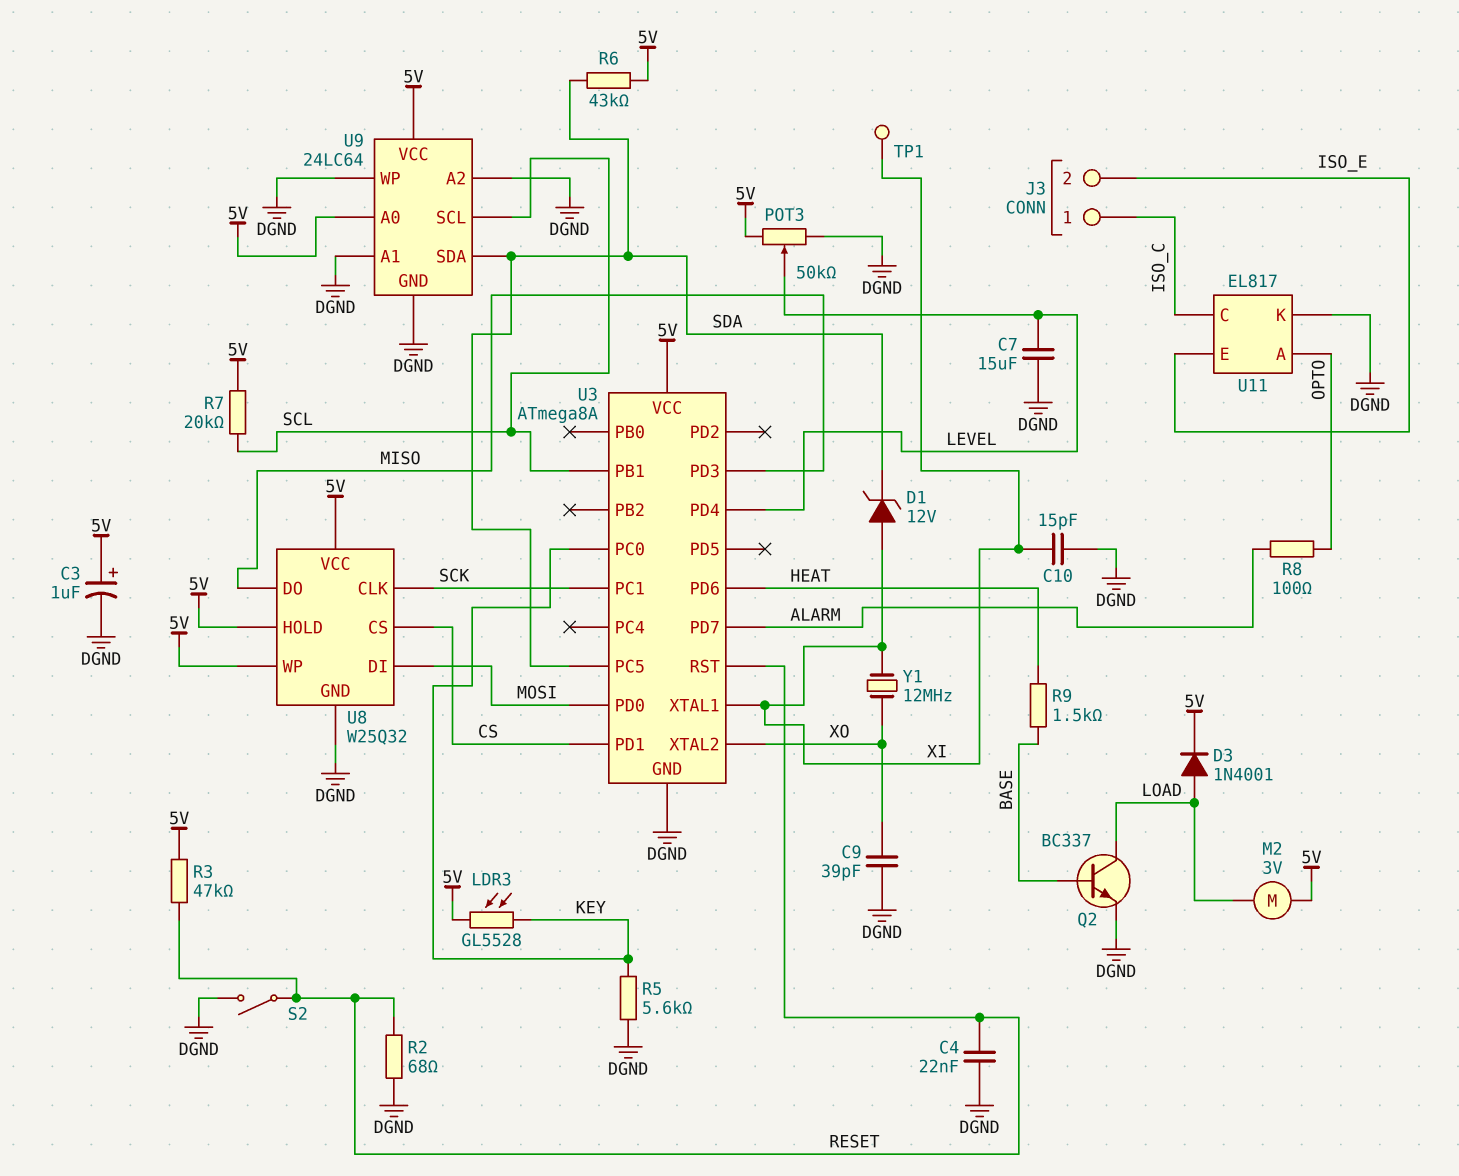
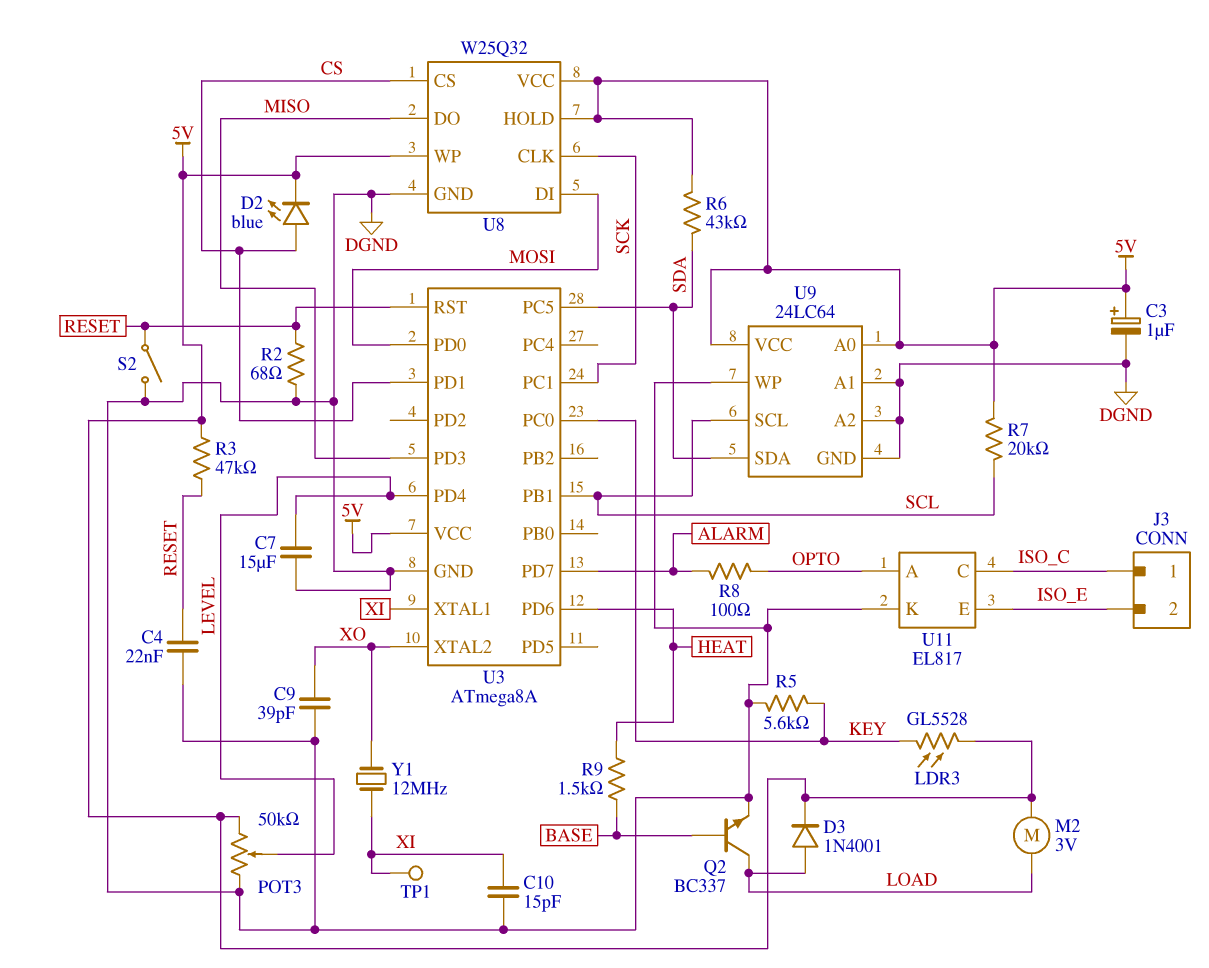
D1: zener 12V (A XI, K SDA) -> none
D2: none -> LED blue (A CS, K 5V)

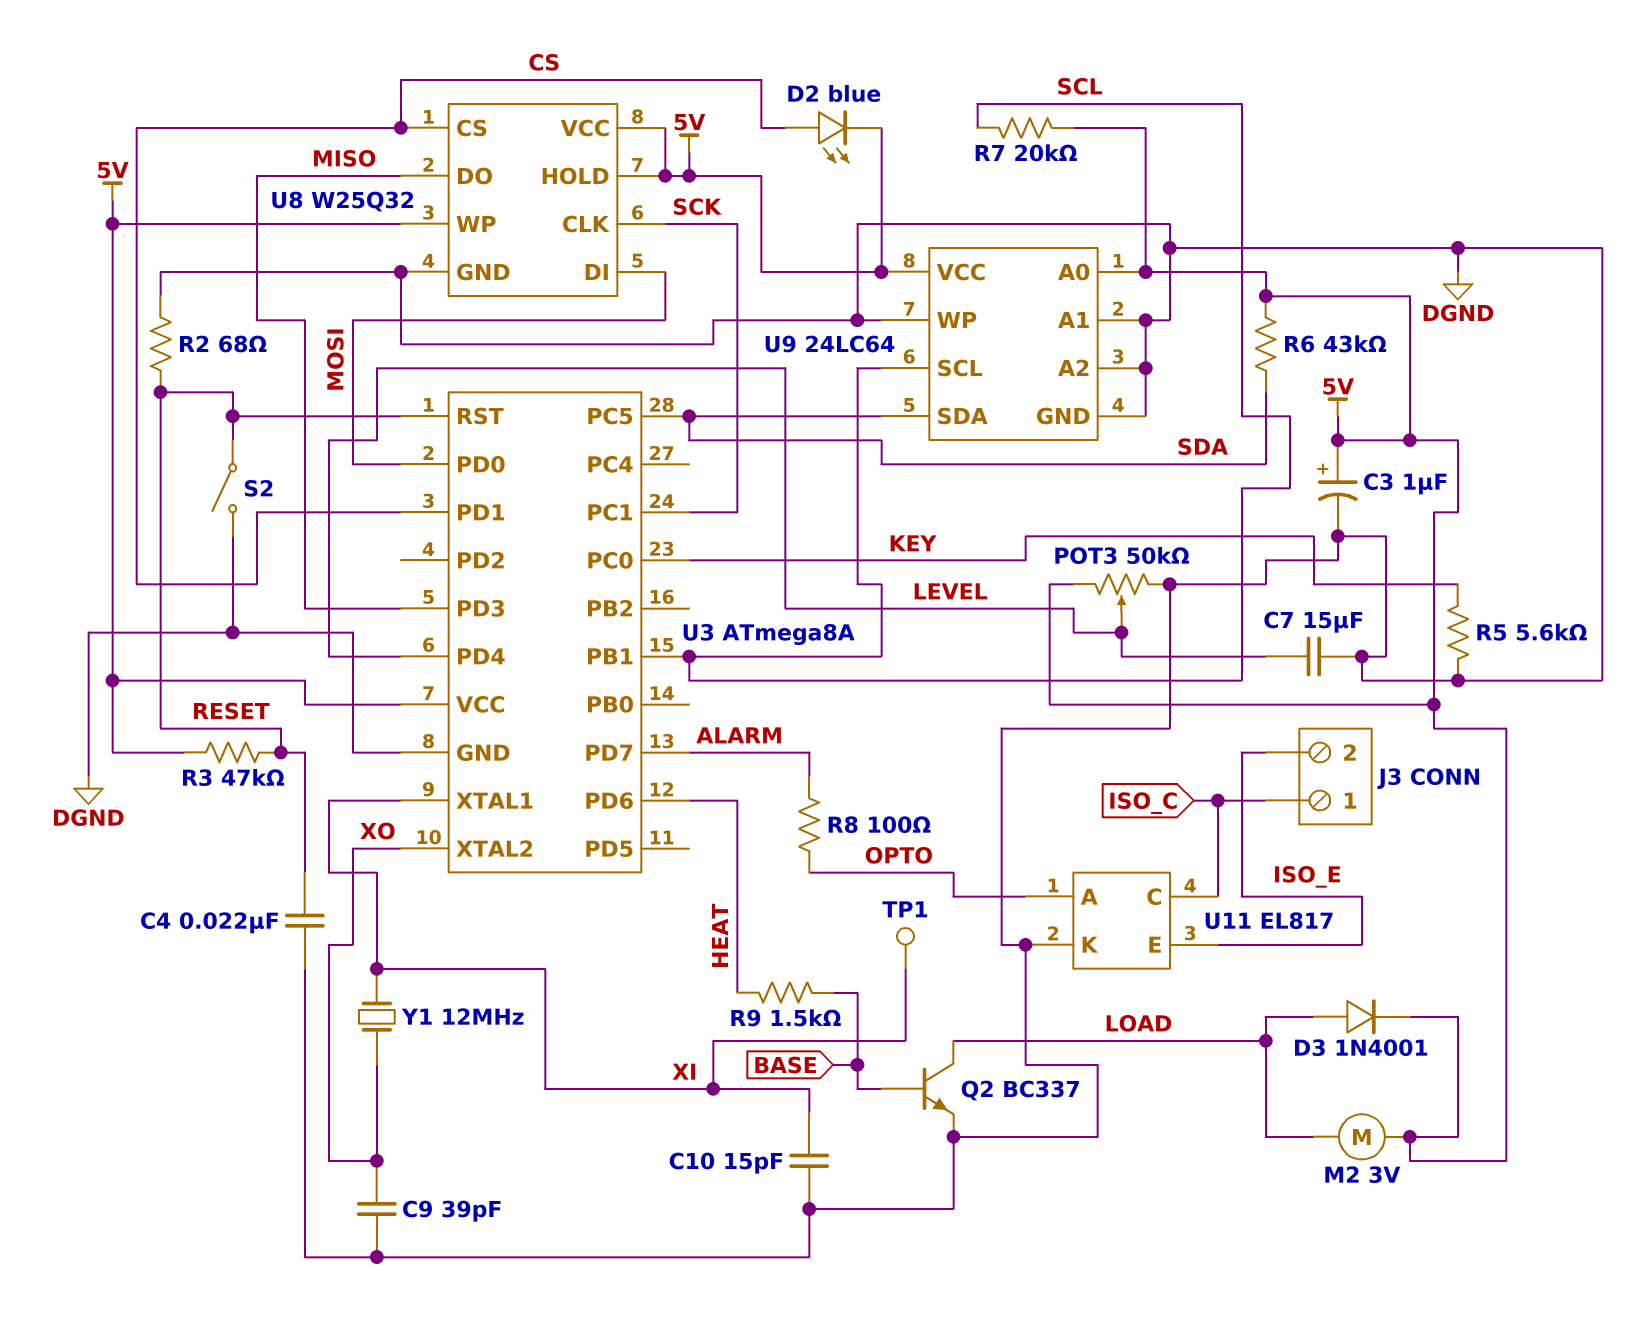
LDR3: GL5528 (5V, KEY) -> none

